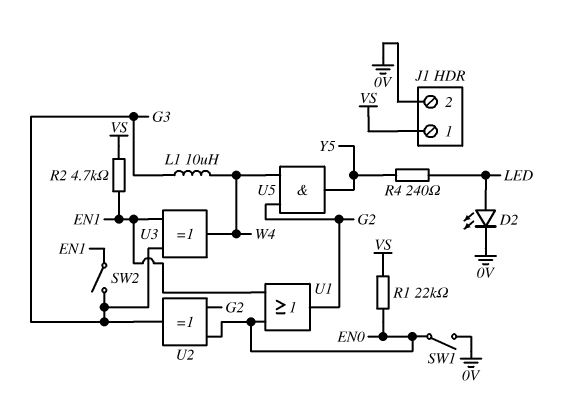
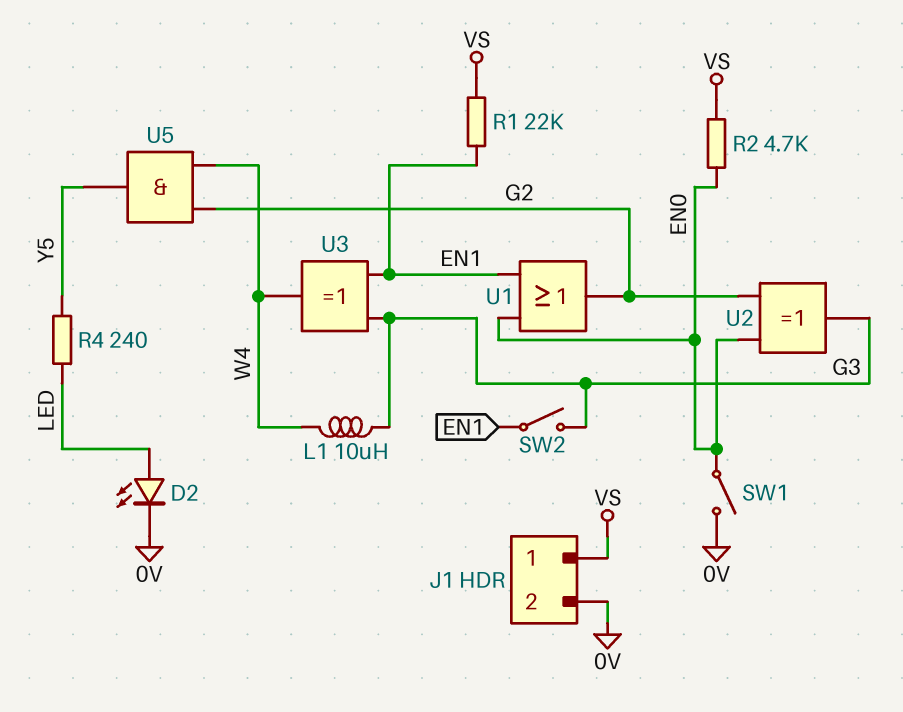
R1: 22k (EN0, VS) -> 22k (EN1, VS)
R2: 4.7k (EN1, VS) -> 4.7k (EN0, VS)

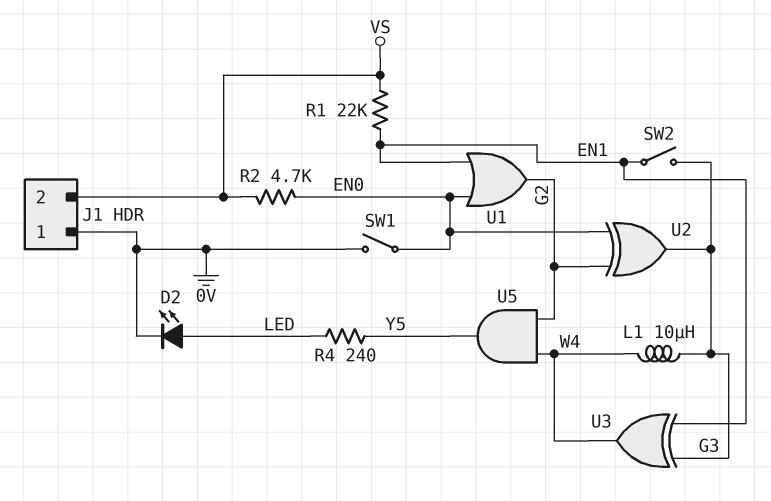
J1 pin 1: VS -> 0V
J1 pin 2: 0V -> VS

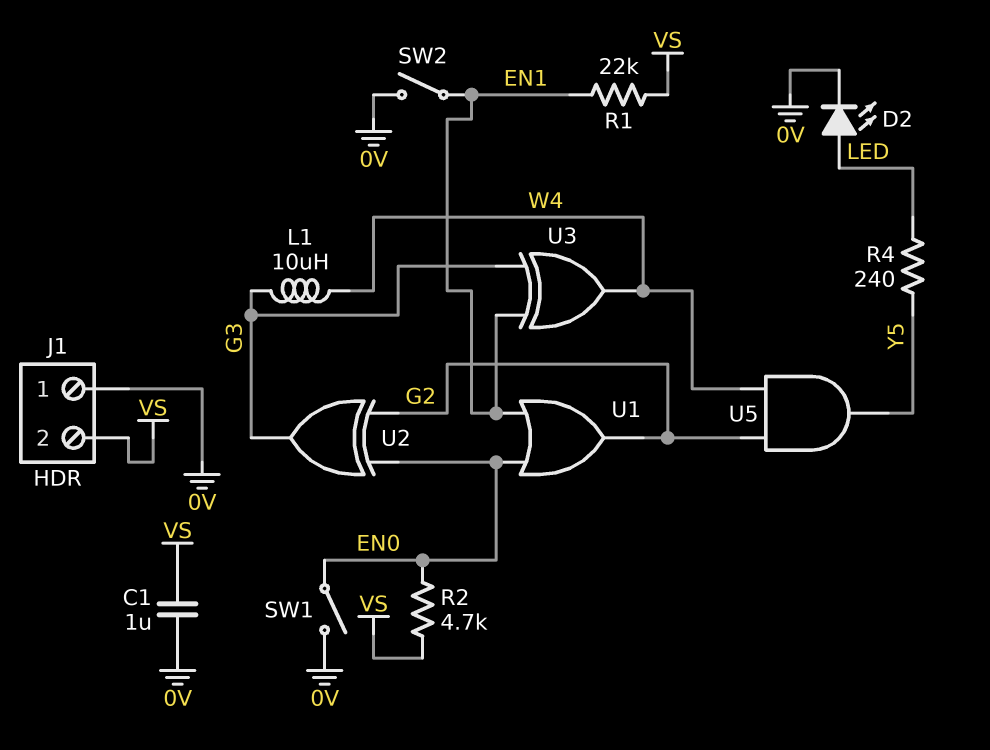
C1: none -> 1uF (0V, VS)
SW2: switch (EN1, G3) -> switch (0V, EN1)

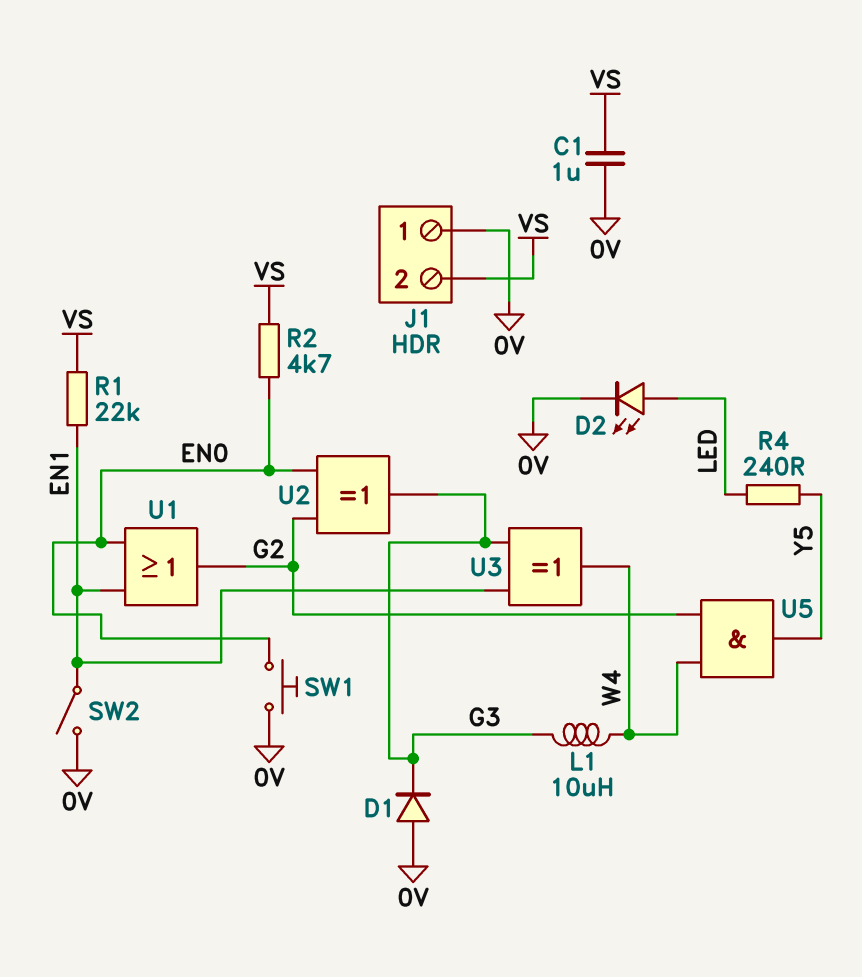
D1: none -> diode (A 0V, K G3)
SW1: switch (0V, EN0) -> button (0V, EN0)

